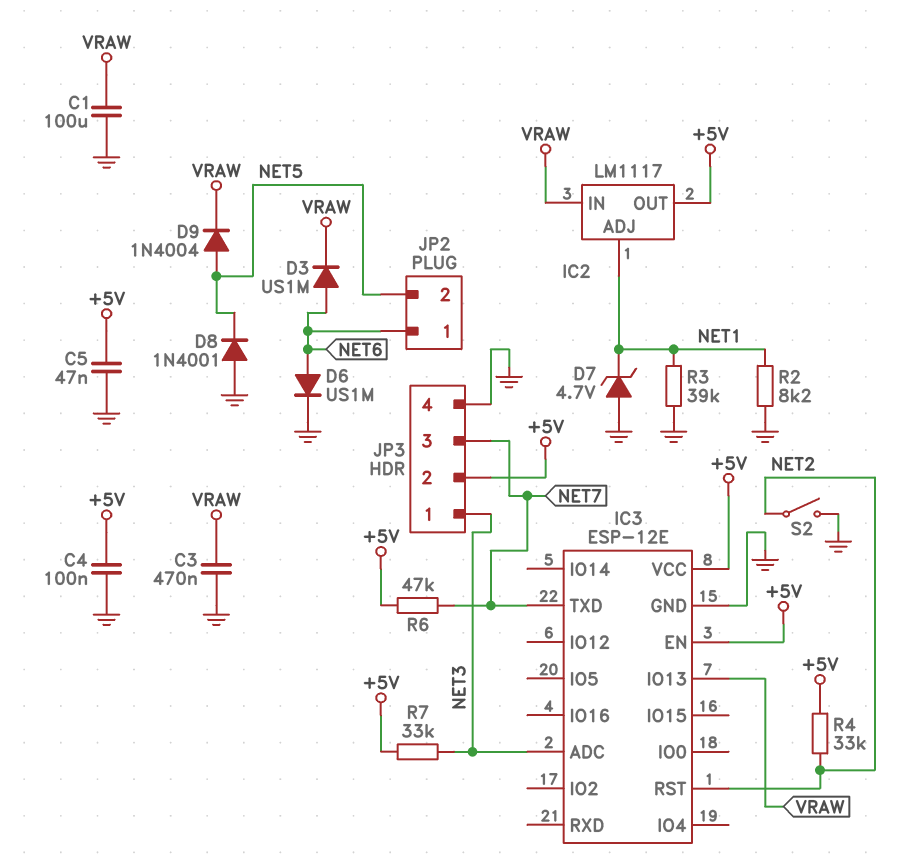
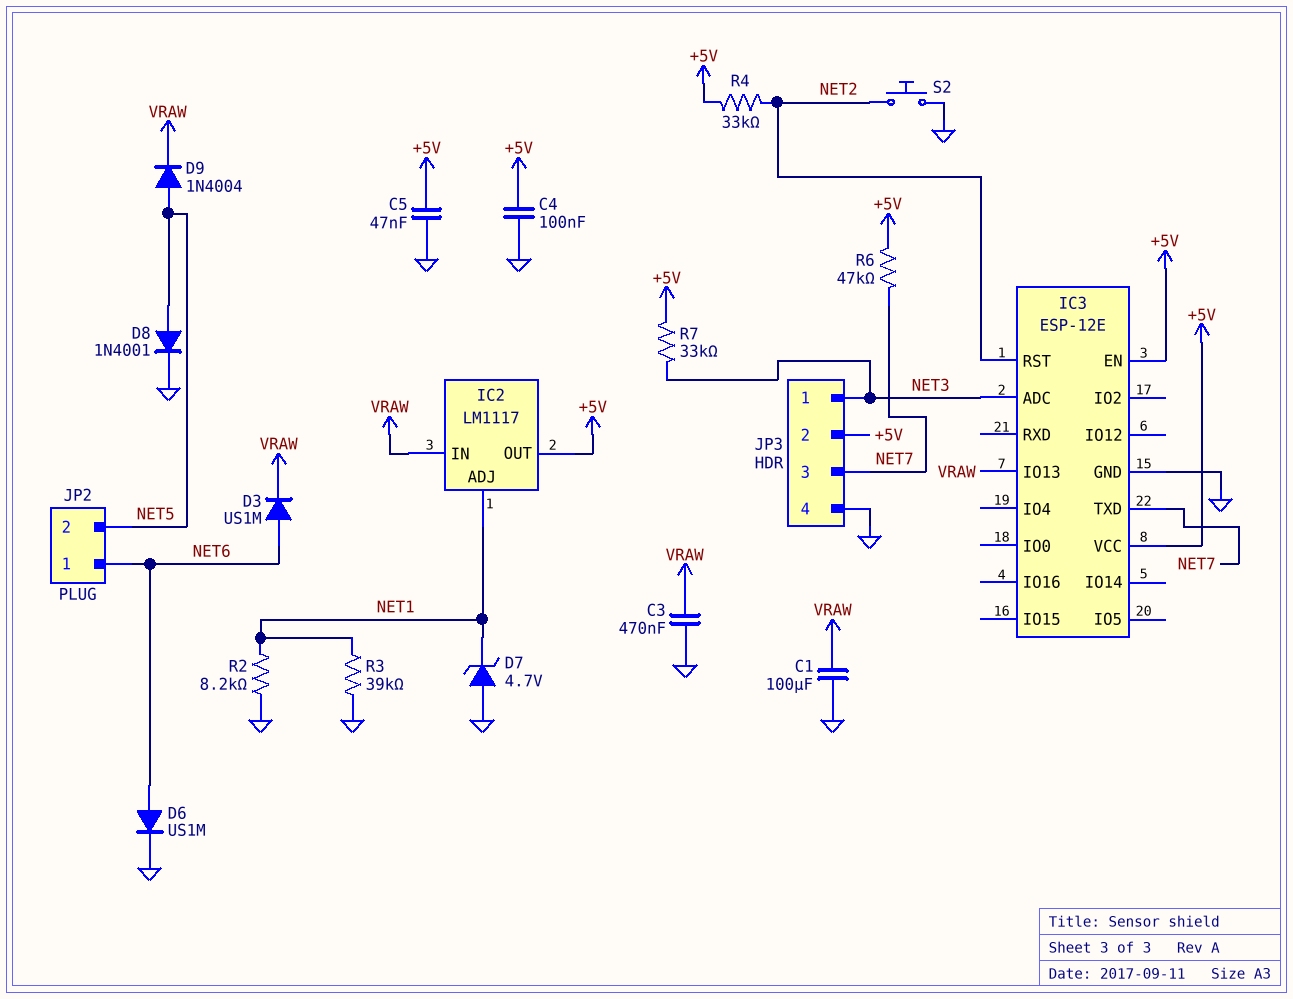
D8: diode 1N4001 (A GND, K NET5) -> diode 1N4001 (A NET5, K GND)
S2: switch (GND, NET2) -> button (GND, NET2)

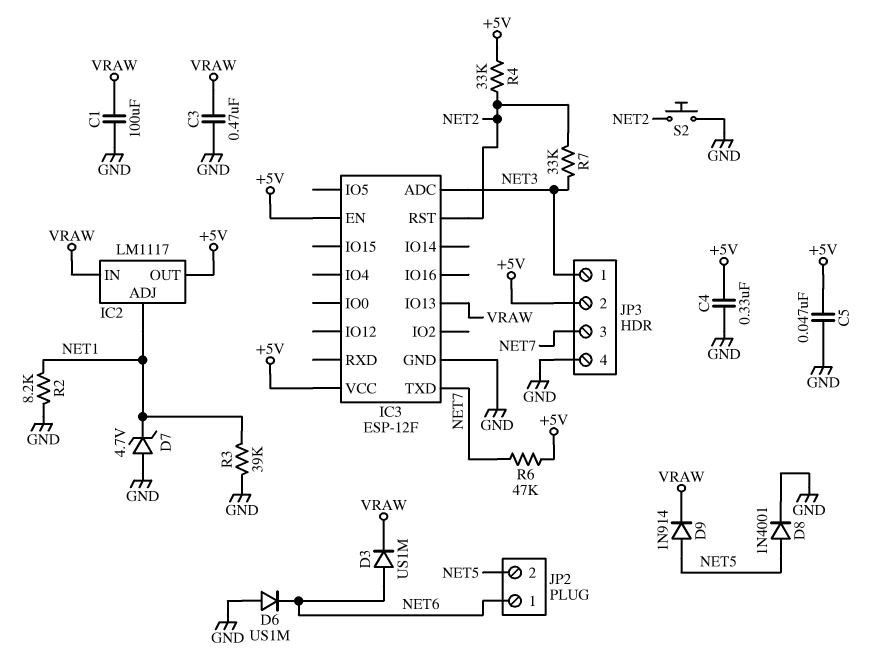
C4: 100nF (+5V, GND) -> 330nF (+5V, GND)
D6: diode US1M (A NET6, K GND) -> diode US1M (A GND, K NET6)
D9: diode 1N4004 (A NET5, K VRAW) -> diode 1N914 (A NET5, K VRAW)
IC3: ESP-12E -> ESP-12F
R7: 33k (+5V, NET3) -> 33k (NET2, NET3)

